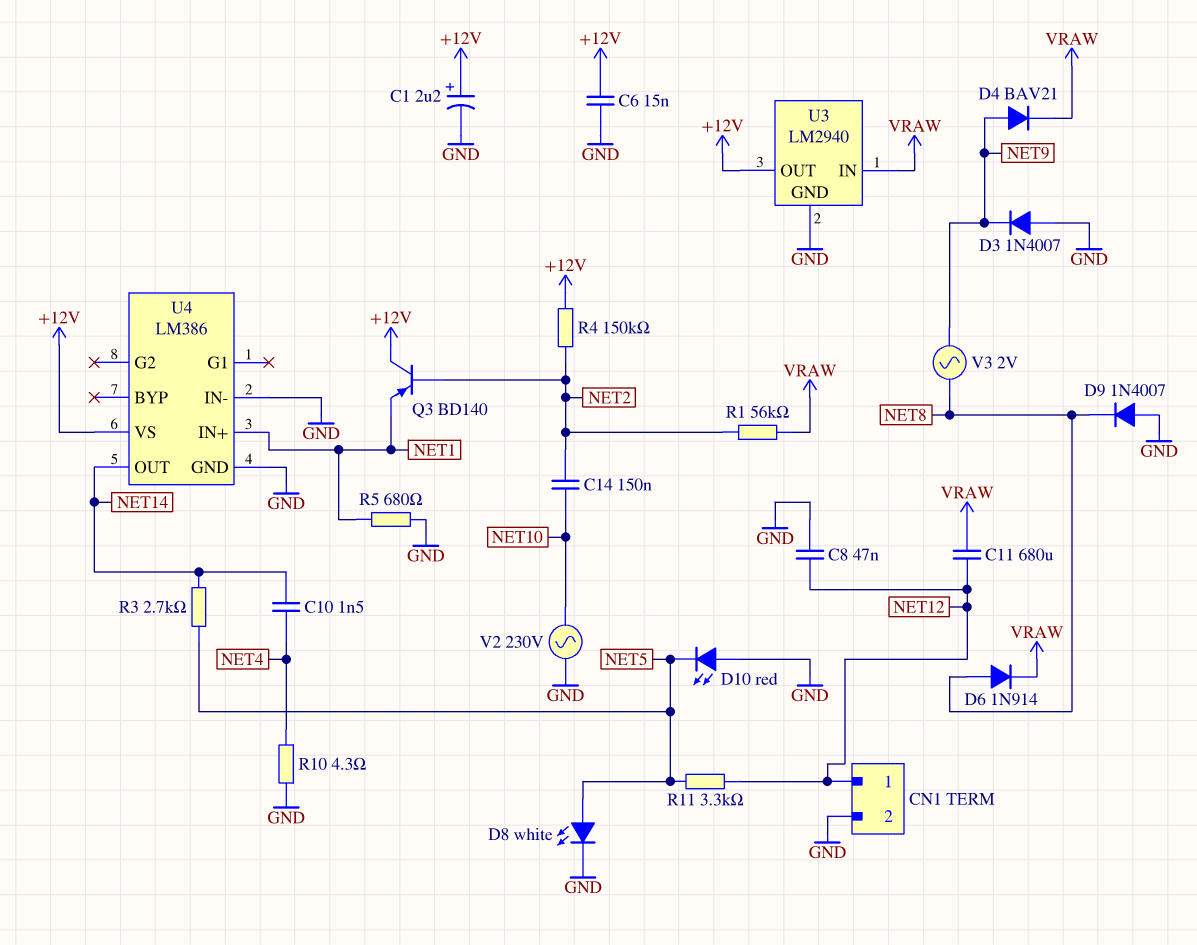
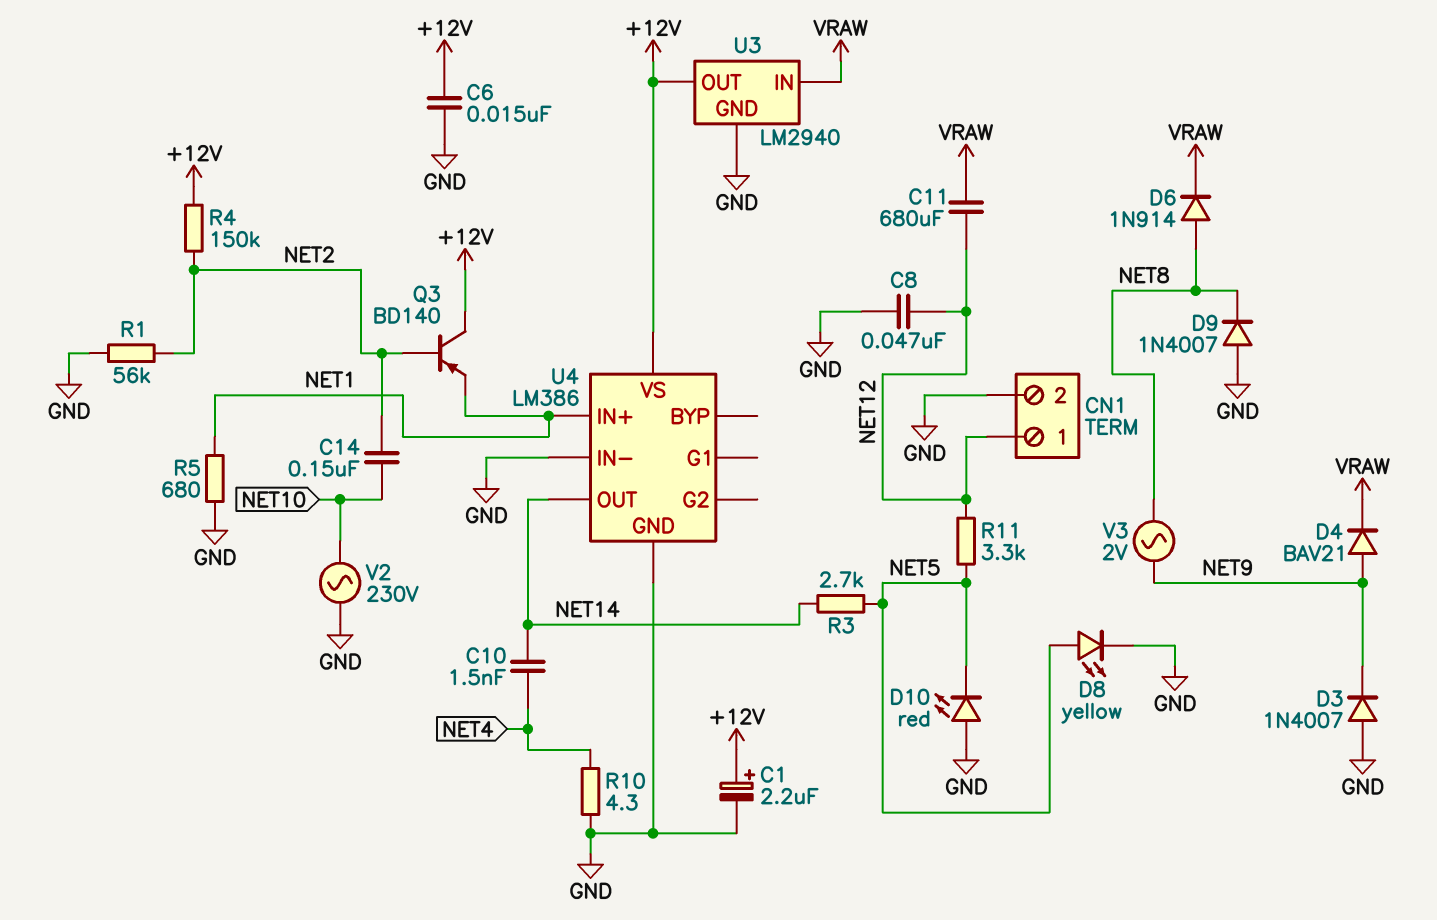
D8: LED white (A NET5, K GND) -> LED yellow (A NET5, K GND)
R1: 56k (NET2, VRAW) -> 56k (GND, NET2)

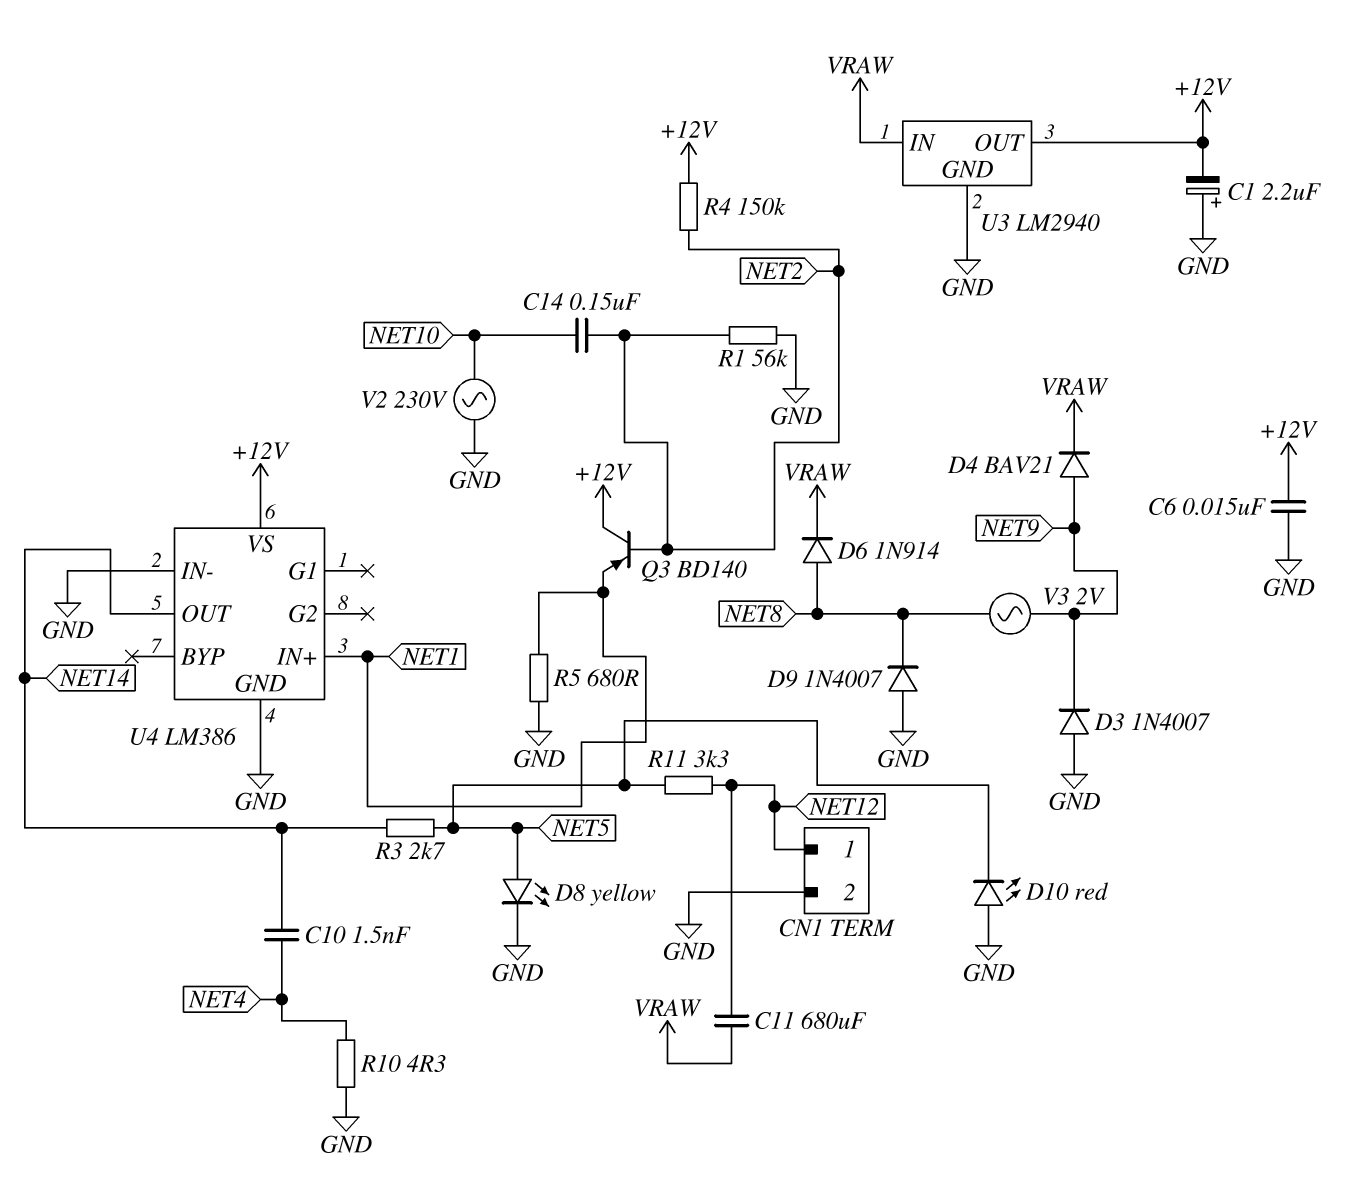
C1: 2.2uF (plus +12V, minus GND) -> 2.2uF (plus GND, minus +12V)
C8: 47nF (GND, NET12) -> none

